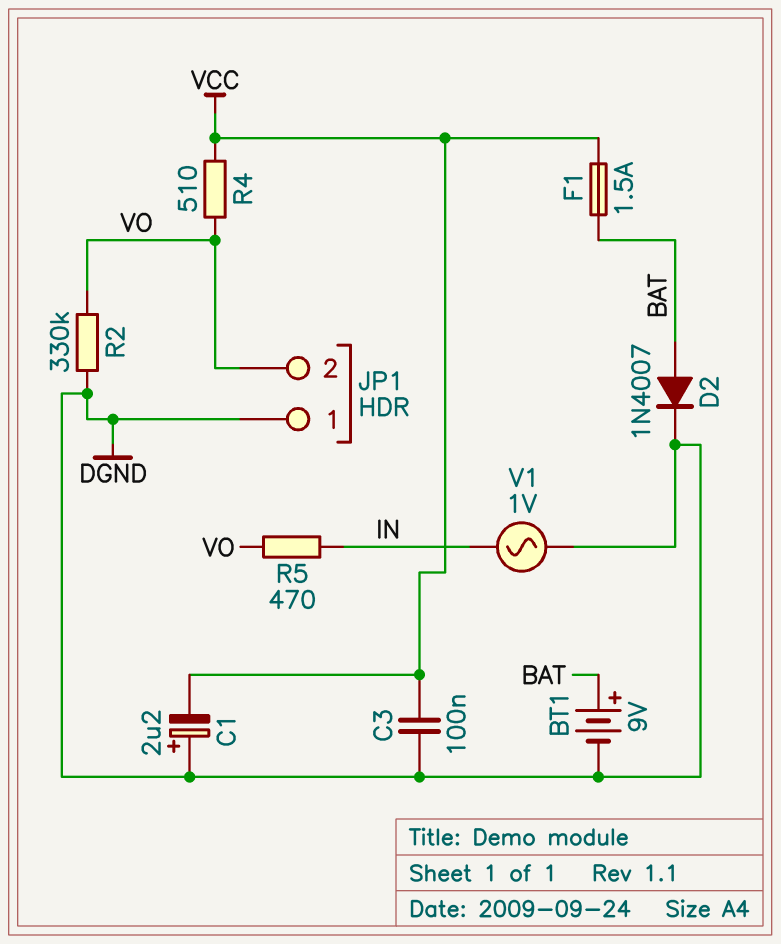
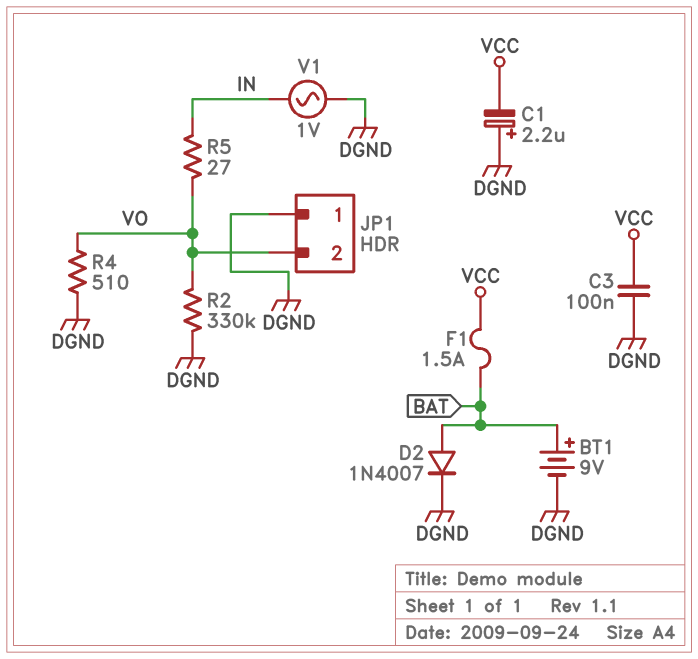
R4: 510 (VCC, VO) -> 510 (DGND, VO)
R5: 470 (IN, VO) -> 27 (IN, VO)

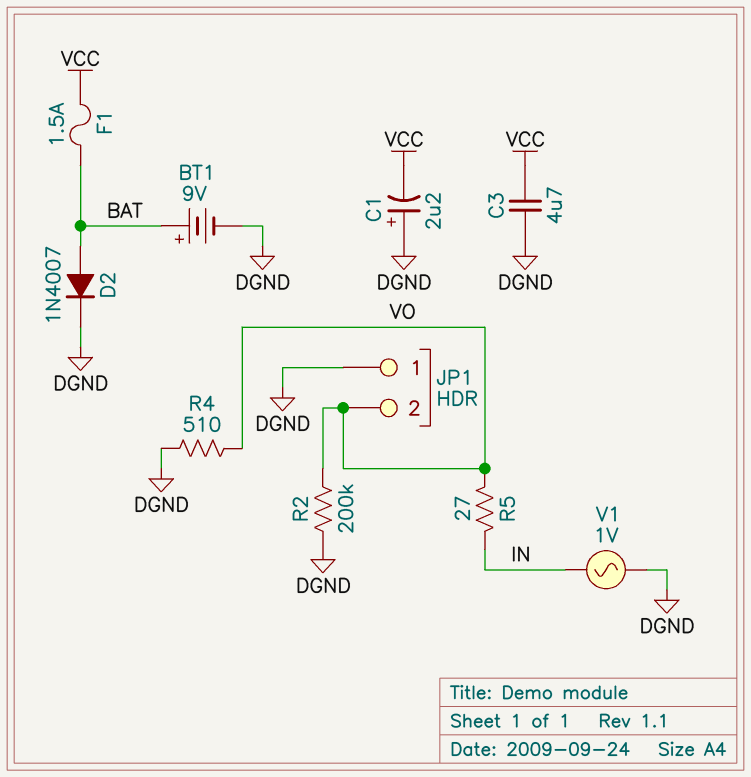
C3: 100nF (DGND, VCC) -> 4.7uF (DGND, VCC)
R2: 330k (DGND, VO) -> 200k (DGND, VO)

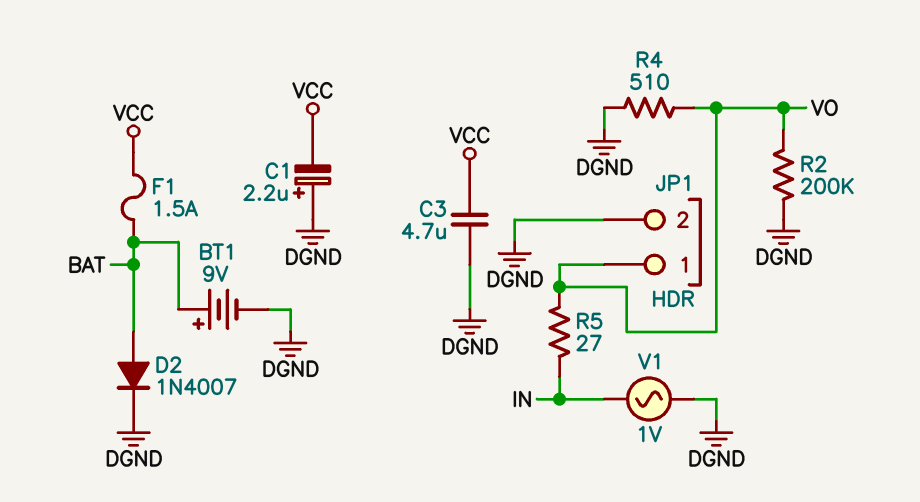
JP1 pin 1: DGND -> VO
JP1 pin 2: VO -> DGND

